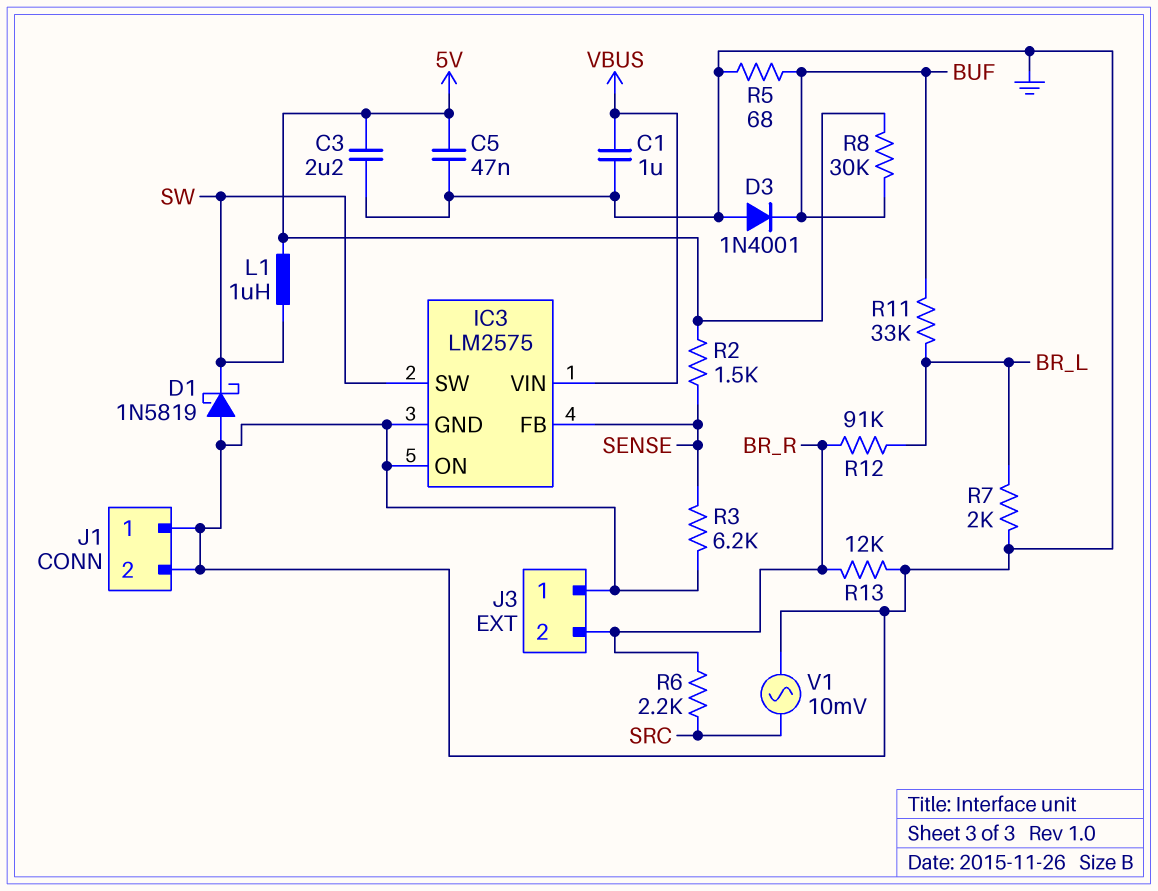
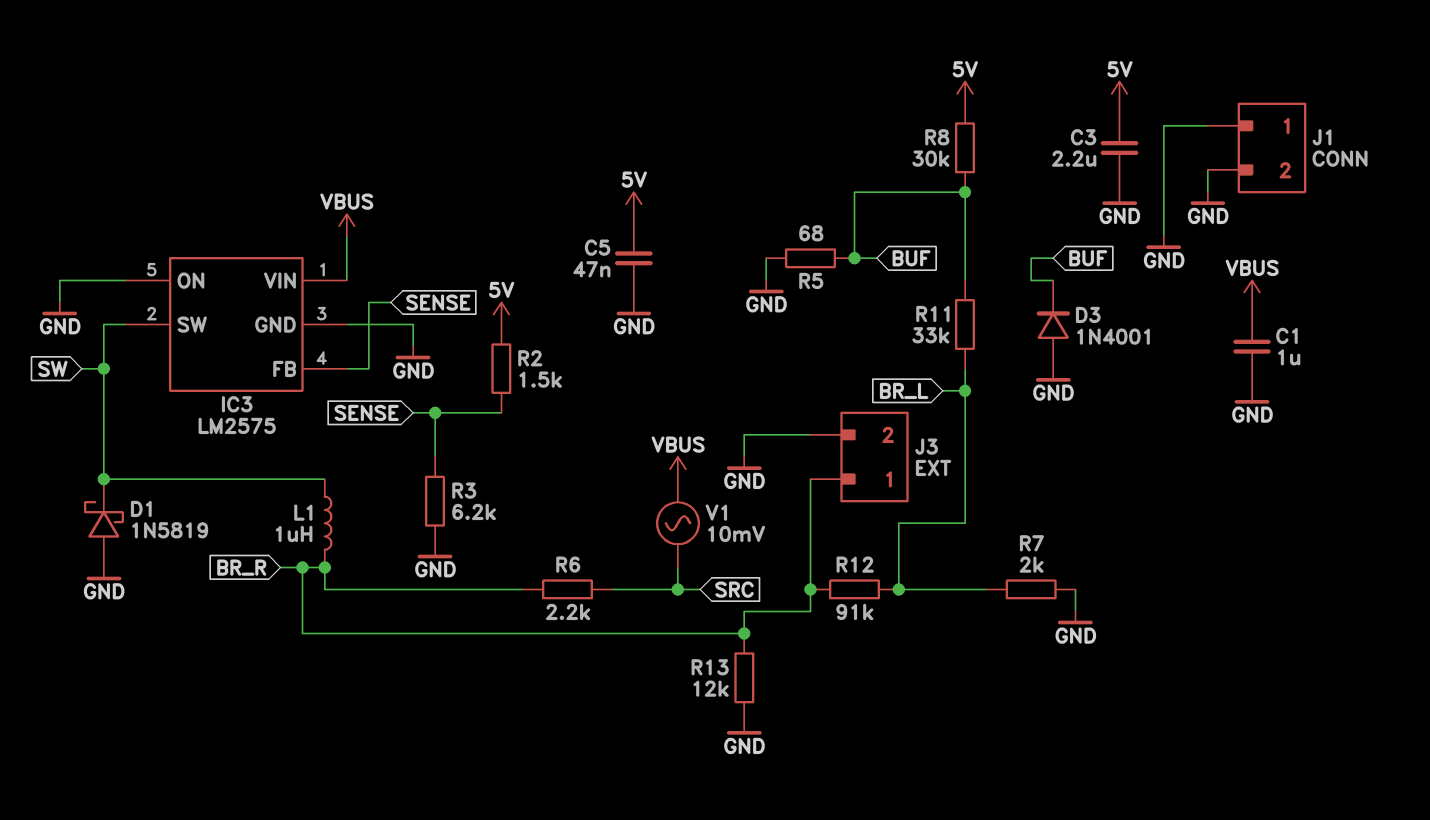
J3 pin 1: GND -> BR_R
J3 pin 2: BR_R -> GND
L1: 1uH (5V, SW) -> 1uH (BR_R, SW)
V1: AC 10mV (GND, SRC) -> AC 10mV (SRC, VBUS)

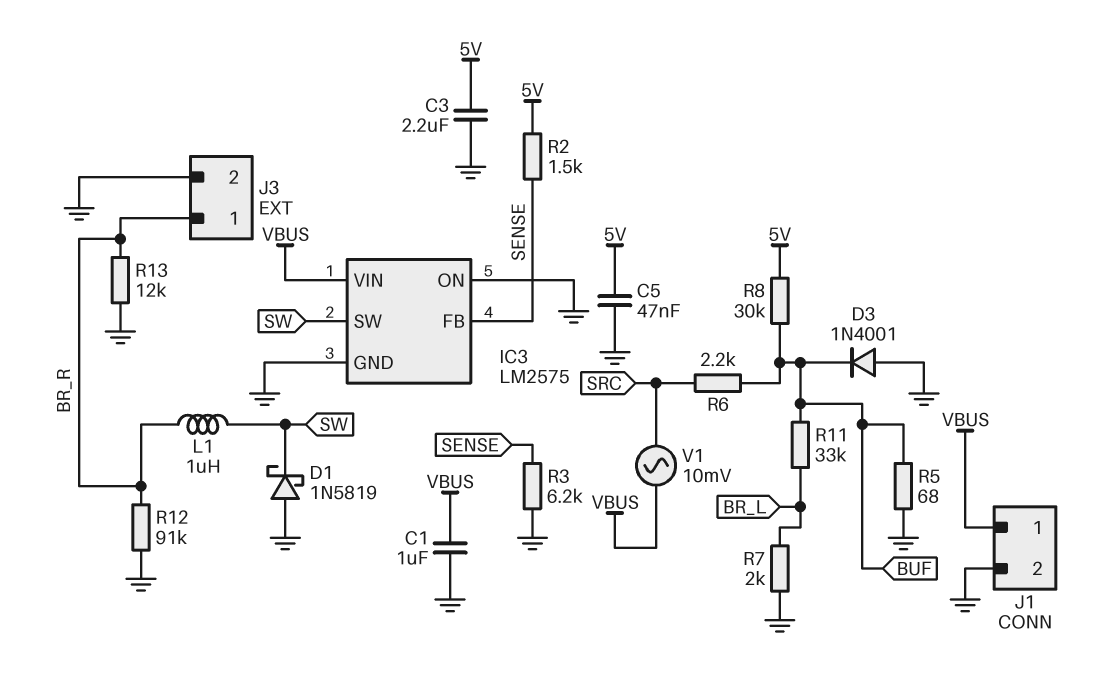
J1 pin 1: GND -> VBUS
R6: 2.2k (BR_R, SRC) -> 2.2k (BUF, SRC)
R12: 91k (BR_L, BR_R) -> 91k (BR_R, GND)

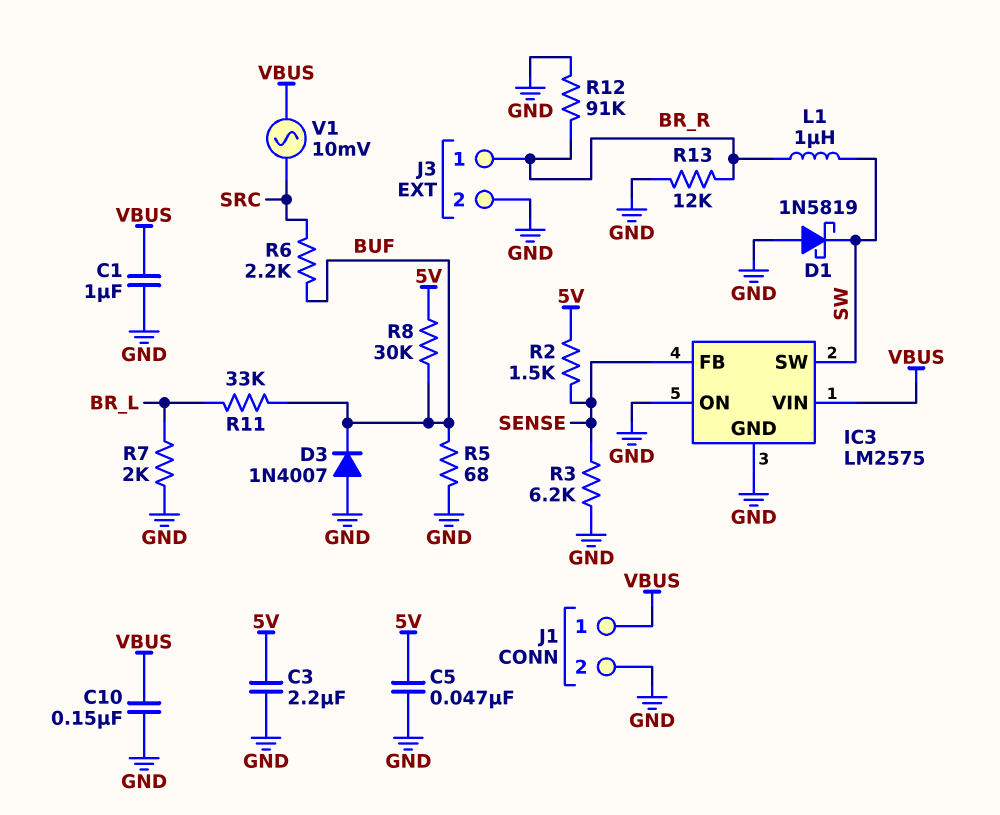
C10: none -> 150nF (GND, VBUS)
D3: diode 1N4001 (A GND, K BUF) -> diode 1N4007 (A GND, K BUF)

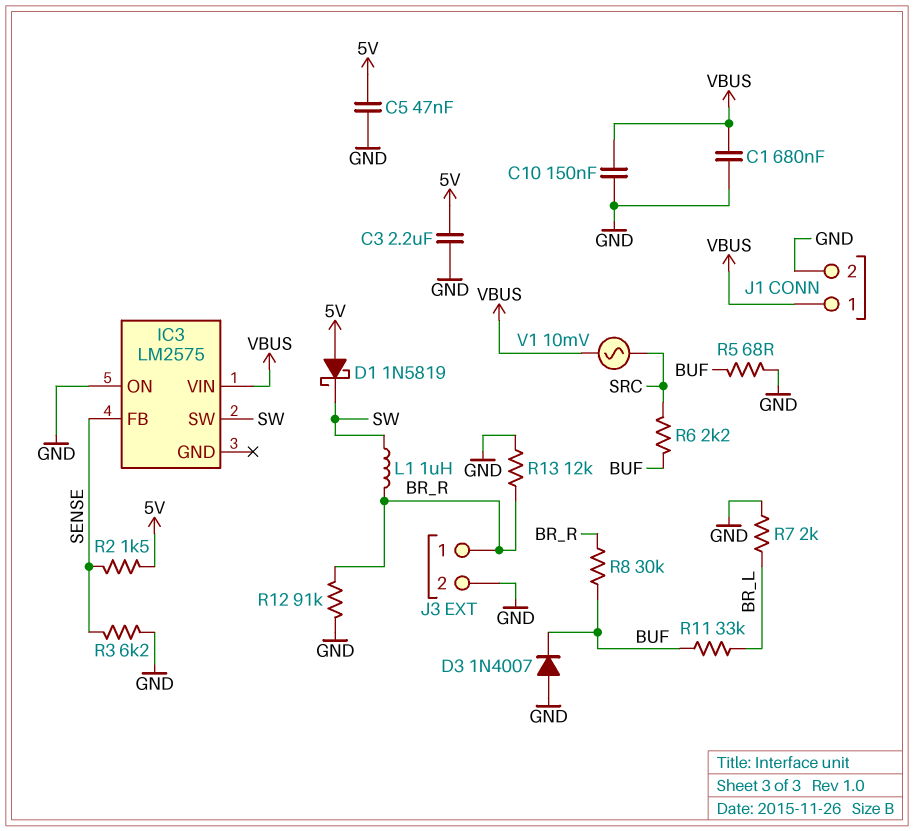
C1: 1uF (GND, VBUS) -> 680nF (GND, VBUS)
D1: schottky 1N5819 (A GND, K SW) -> schottky 1N5819 (A 5V, K SW)
IC3 pin GND: GND -> none
R8: 30k (5V, BUF) -> 30k (BR_R, BUF)

